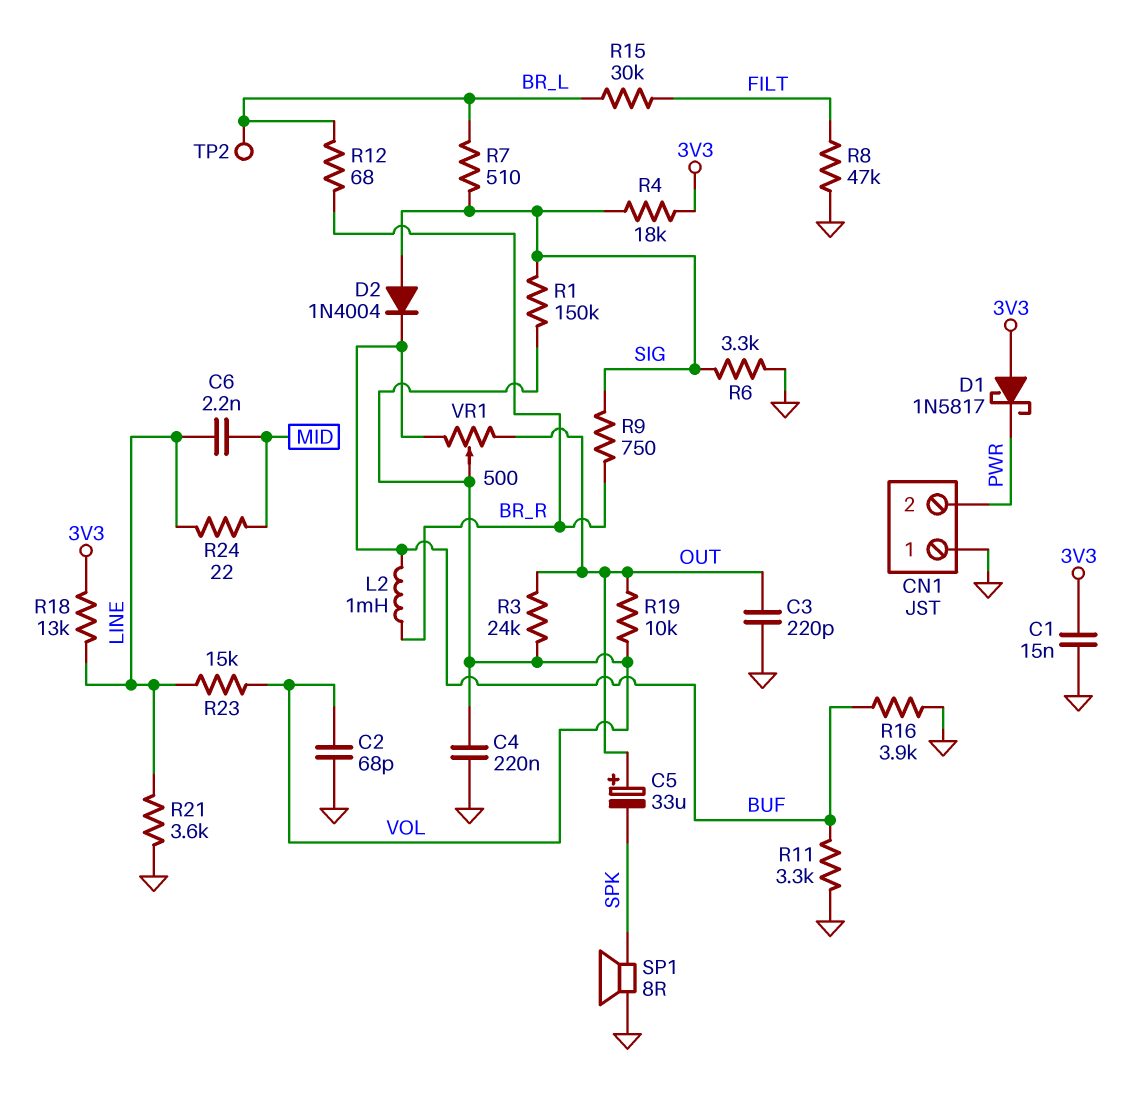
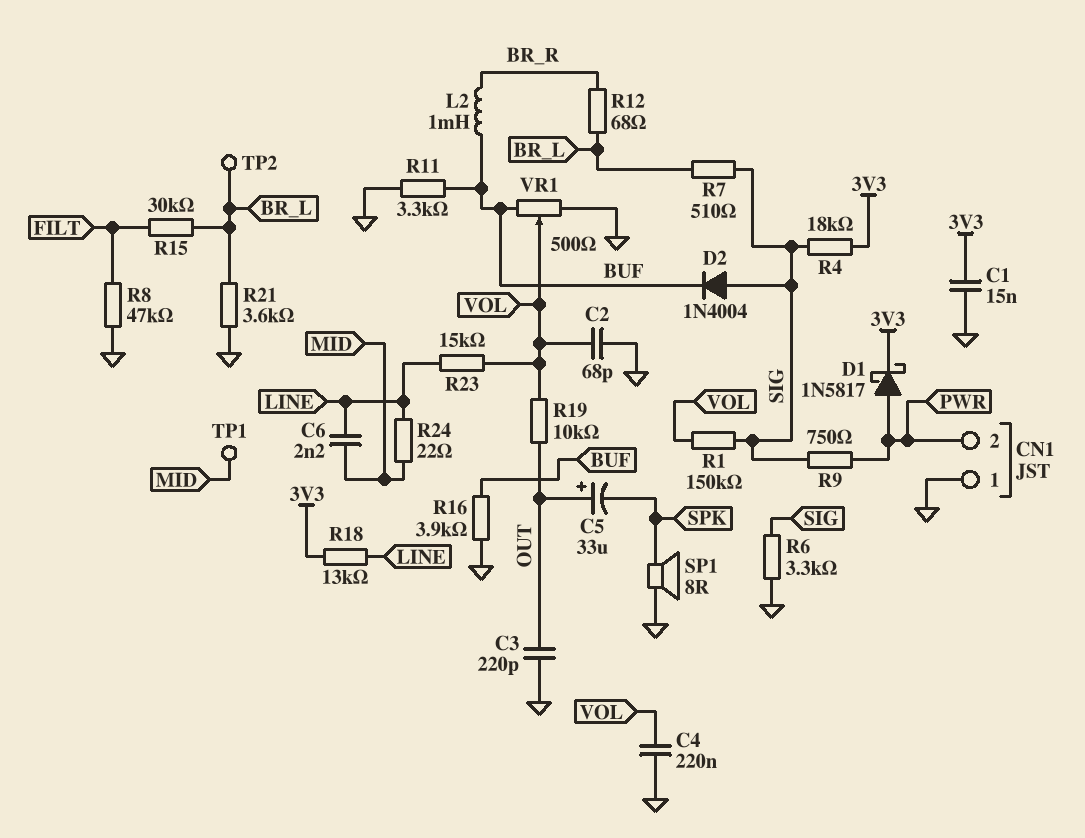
D1: schottky 1N5817 (A 3V3, K PWR) -> schottky 1N5817 (A PWR, K 3V3)
R3: 24k (OUT, VOL) -> none
R9: 750 (BR_R, SIG) -> 750 (PWR, SIG)
R21: 3.6k (GND, LINE) -> 3.6k (BR_L, GND)
TP1: none -> test point (MID)
VR1: 500 (BUF, OUT, wiper VOL) -> 500 (BUF, GND, wiper VOL)

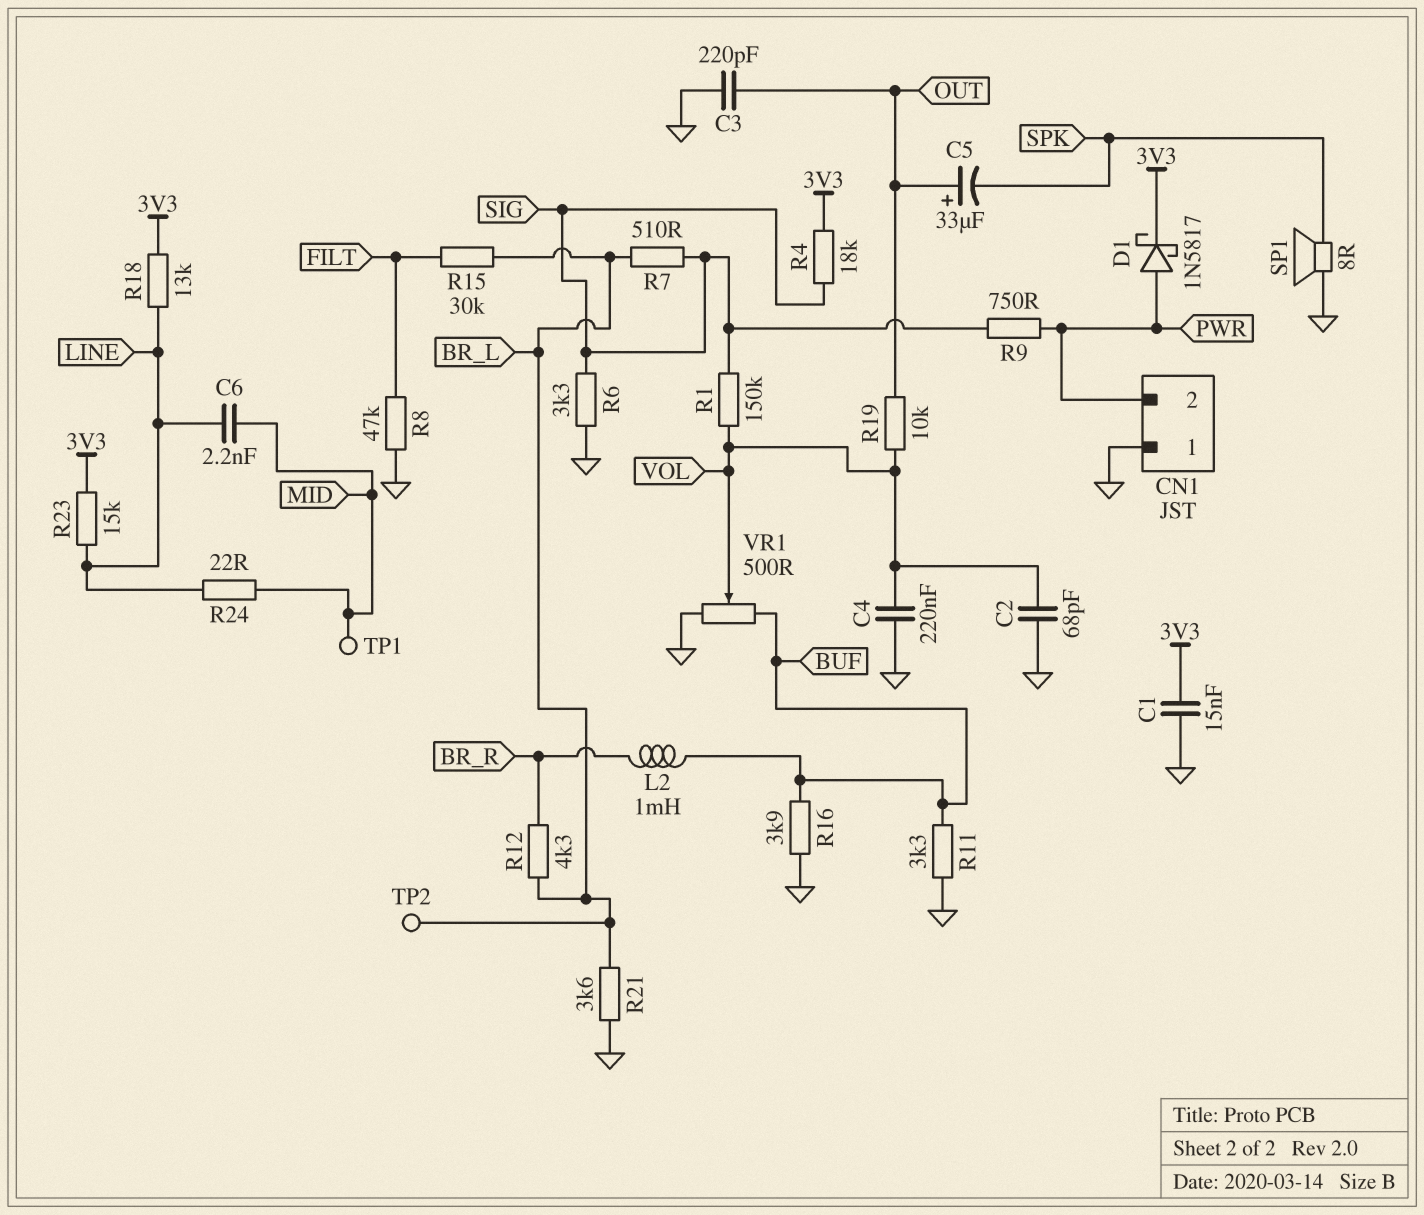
D2: diode 1N4004 (A SIG, K BUF) -> none
R12: 68 (BR_L, BR_R) -> 4.3k (BR_L, BR_R)
R23: 15k (LINE, VOL) -> 15k (3V3, LINE)

